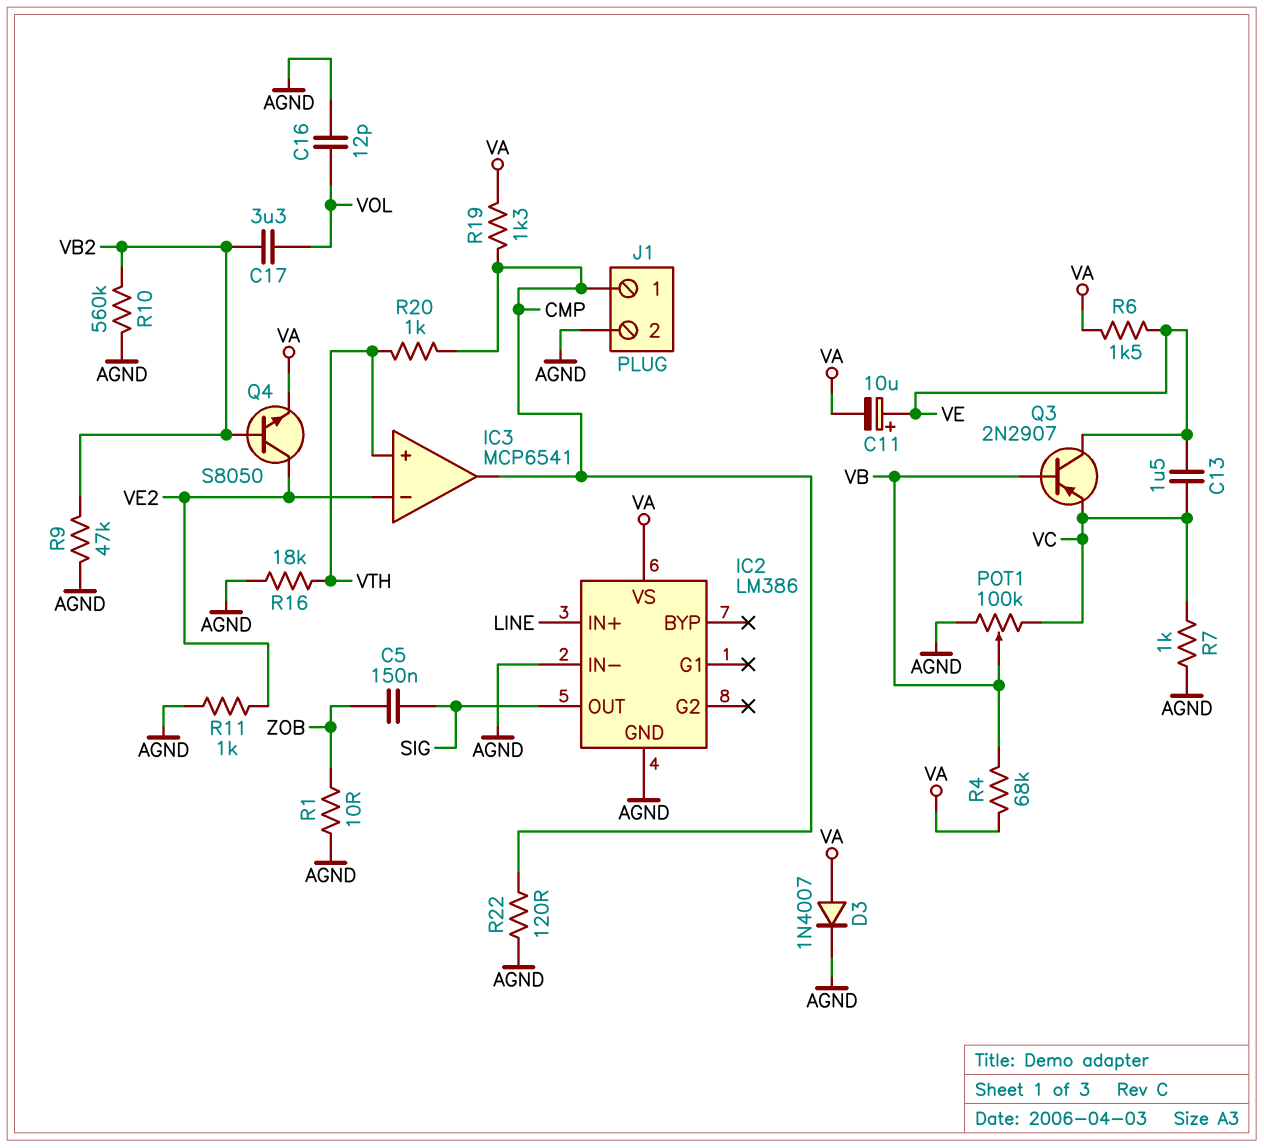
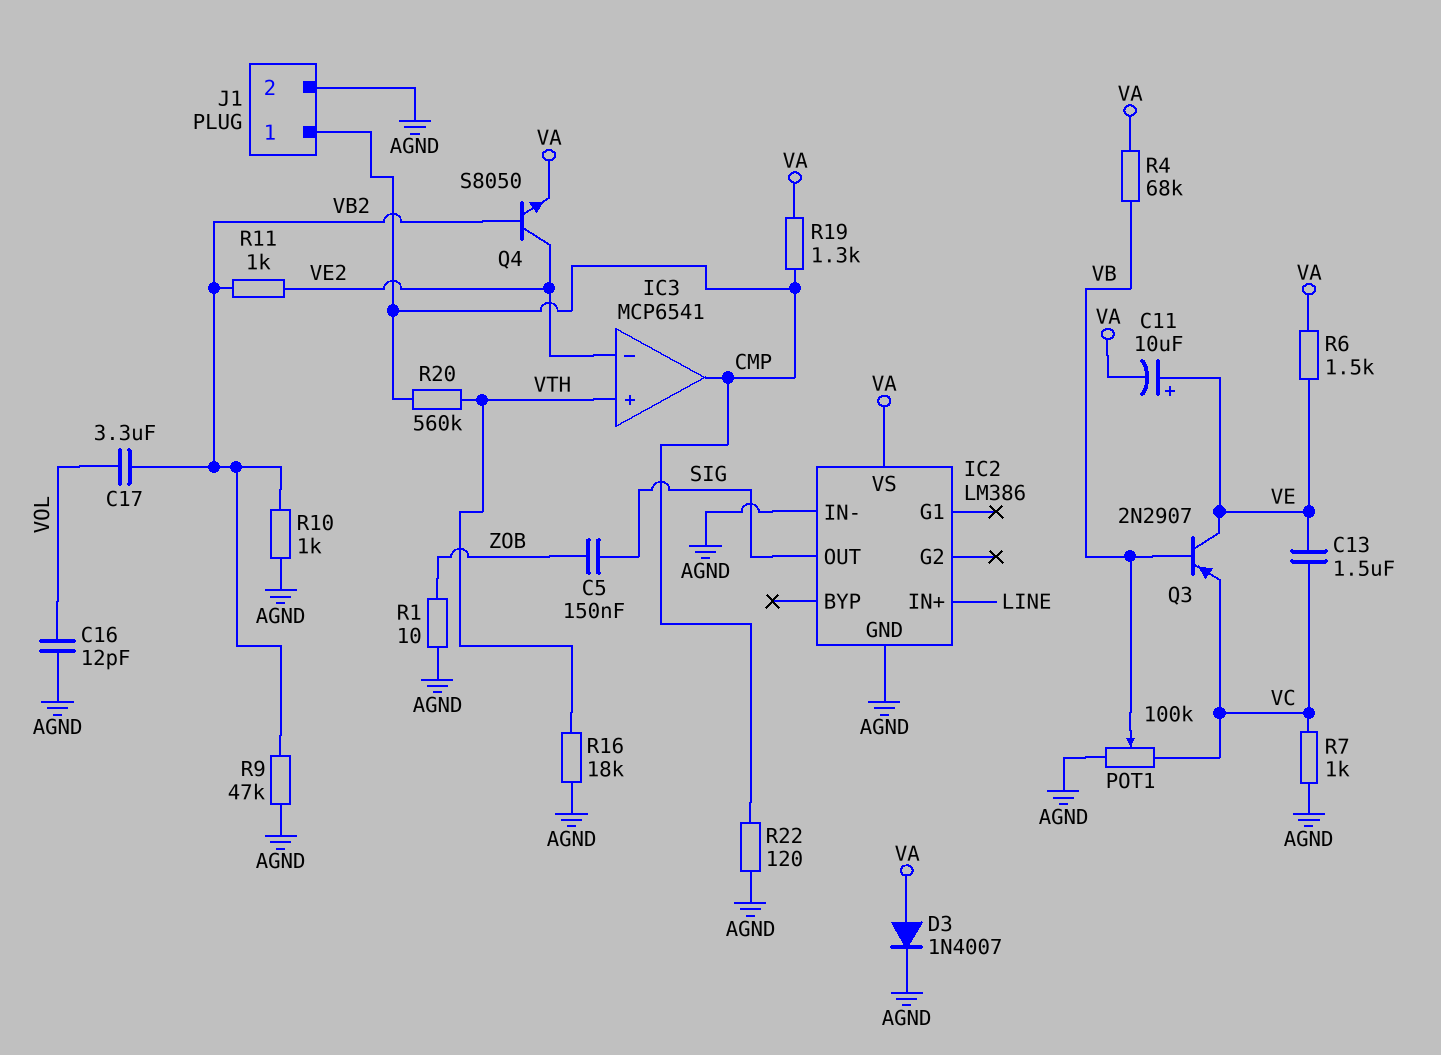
R10: 560k (AGND, VB2) -> 1k (AGND, VB2)
R11: 1k (AGND, VE2) -> 1k (VB2, VE2)
R20: 1k (CMP, VTH) -> 560k (CMP, VTH)

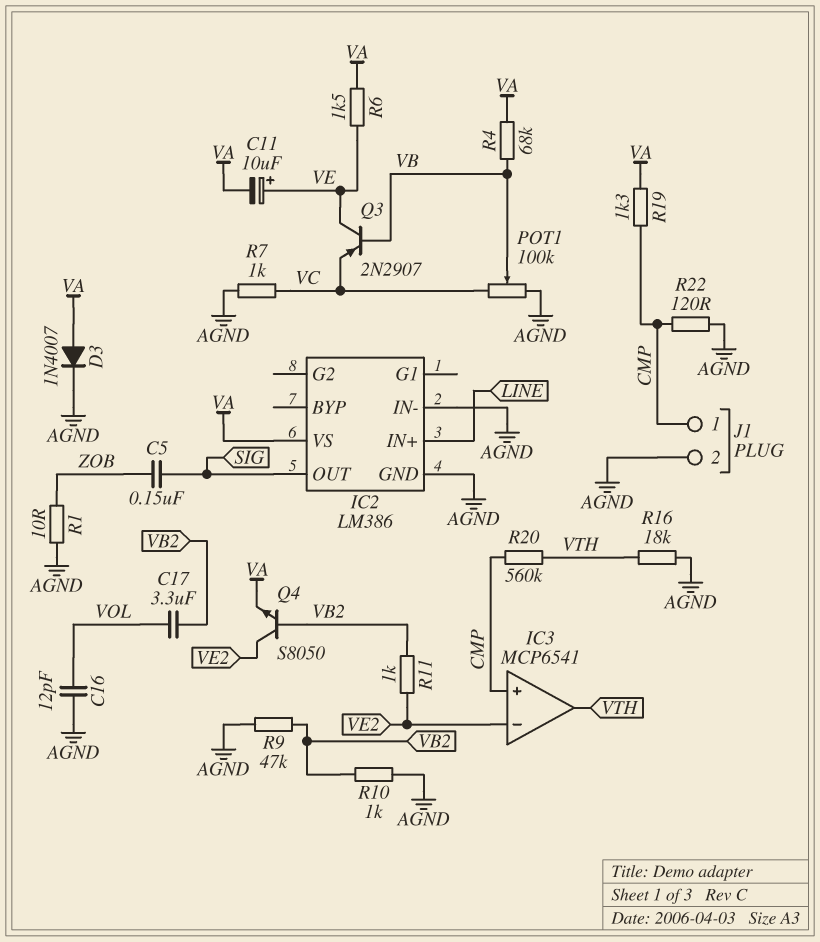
C13: 1.5uF (VC, VE) -> none
IC3 pin in+: VTH -> CMP
IC3 pin out: CMP -> VTH

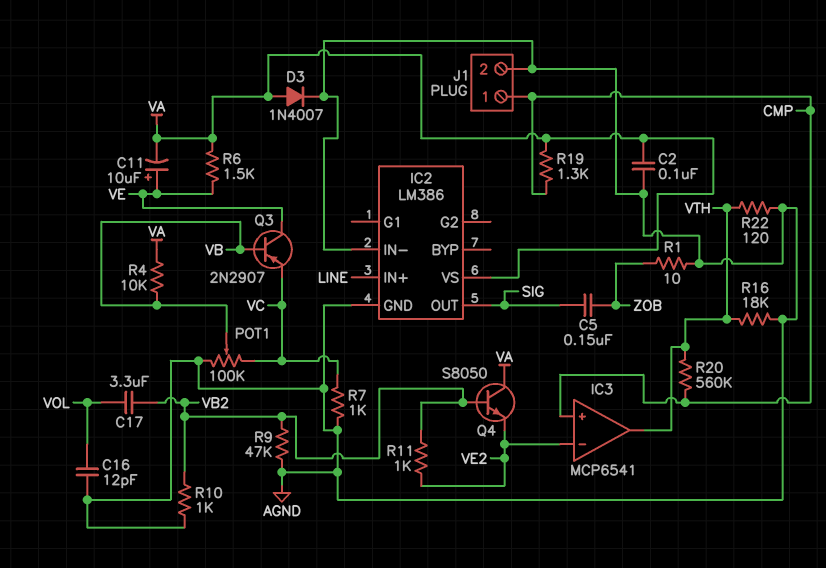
C2: none -> 100nF (AGND, VA)
Q4: NPN S8050 (B VB2, C VE2, E VA) -> NPN S8050 (B VB2, C VA, E VE2)
R4: 68k (VA, VB) -> 10k (VA, VB)
R22: 120 (AGND, CMP) -> 120 (AGND, VTH)

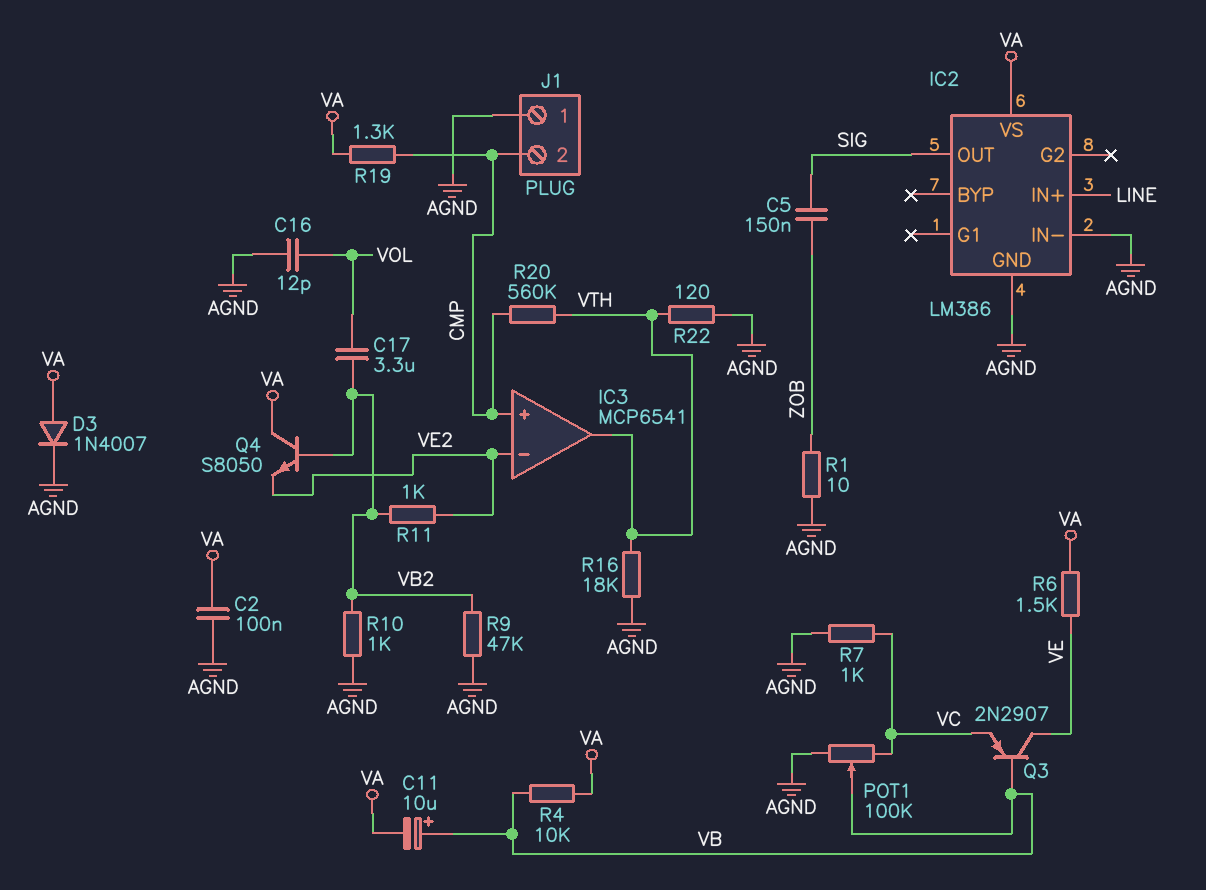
C11: 10uF (plus VE, minus VA) -> 10uF (plus VB, minus VA)
J1 pin 1: CMP -> AGND
J1 pin 2: AGND -> CMP

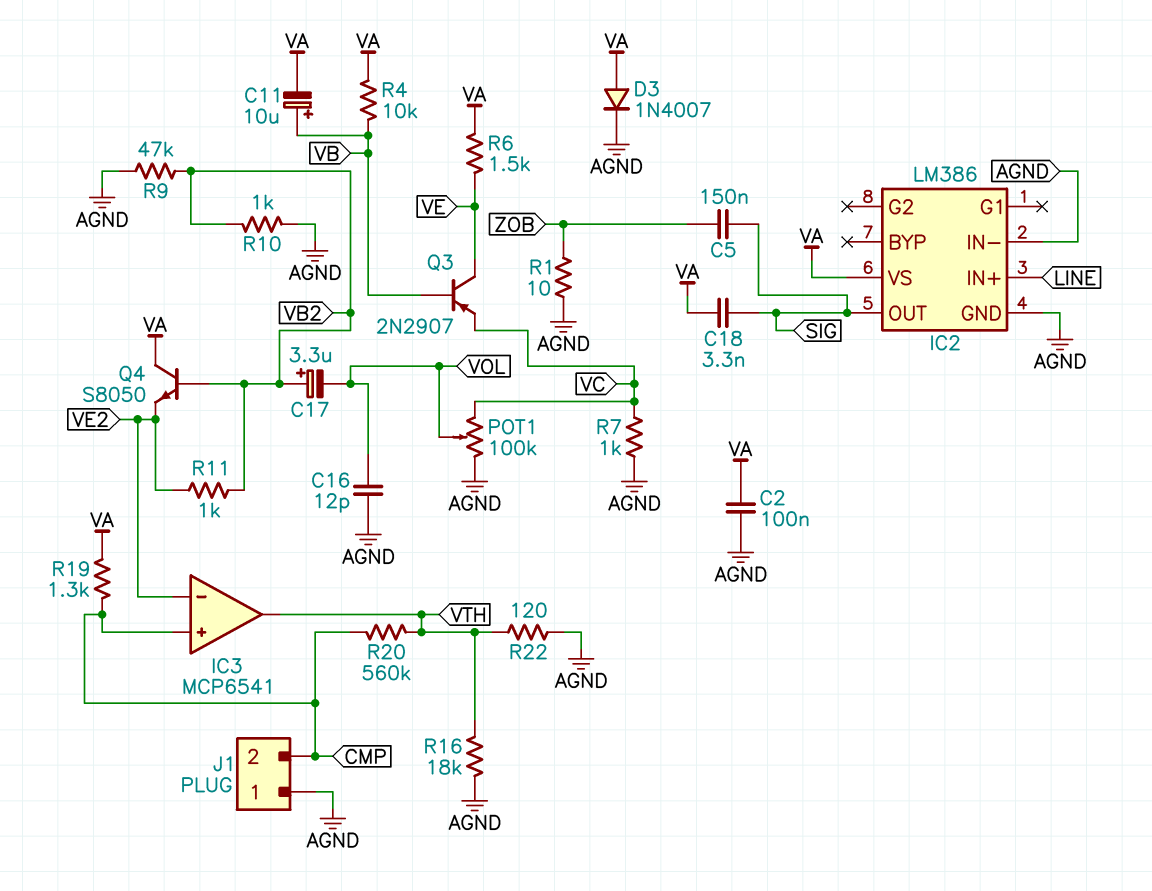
C17: 3.3uF (VB2, VOL) -> 3.3uF (plus VB2, minus VOL)
C18: none -> 3.3nF (SIG, VA)
POT1: 100k (AGND, VC, wiper VB) -> 100k (AGND, VC, wiper VOL)

